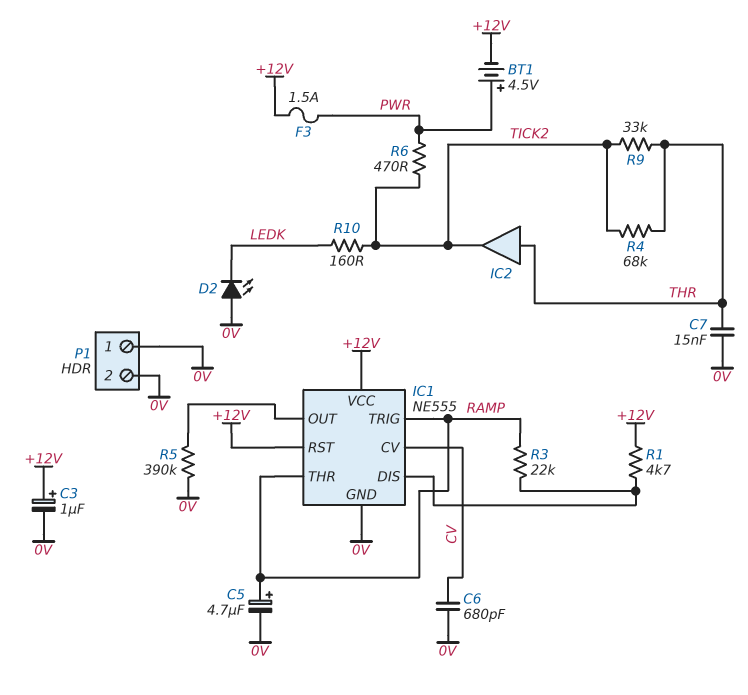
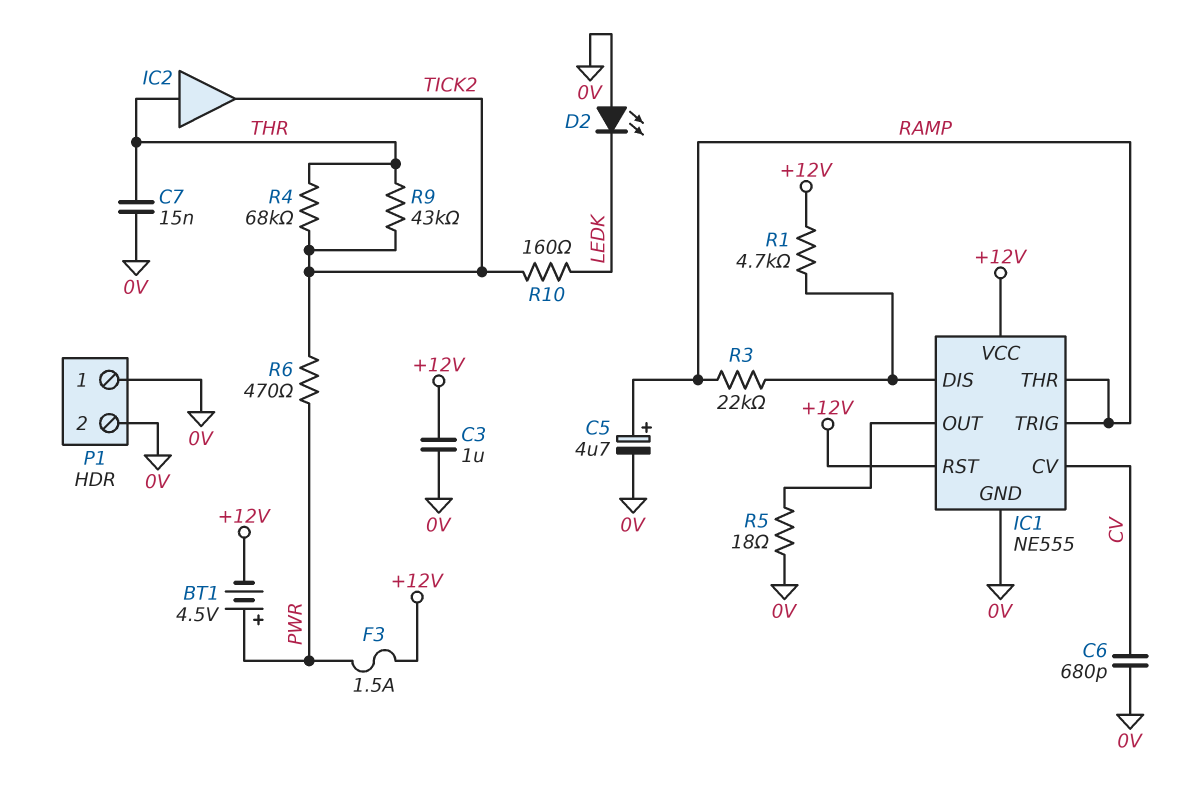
C3: 1uF (plus +12V, minus 0V) -> 1uF (+12V, 0V)
R5: 390k (0V, IC1/OUT) -> 18 (0V, IC1/OUT)
R9: 33k (THR, TICK2) -> 43k (THR, TICK2)

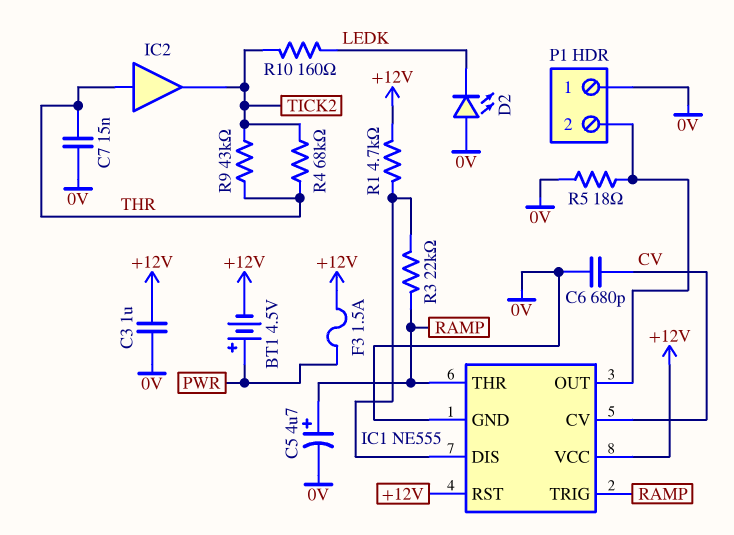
P1 pin 2: 0V -> IC1/OUT
R6: 470 (PWR, TICK2) -> none

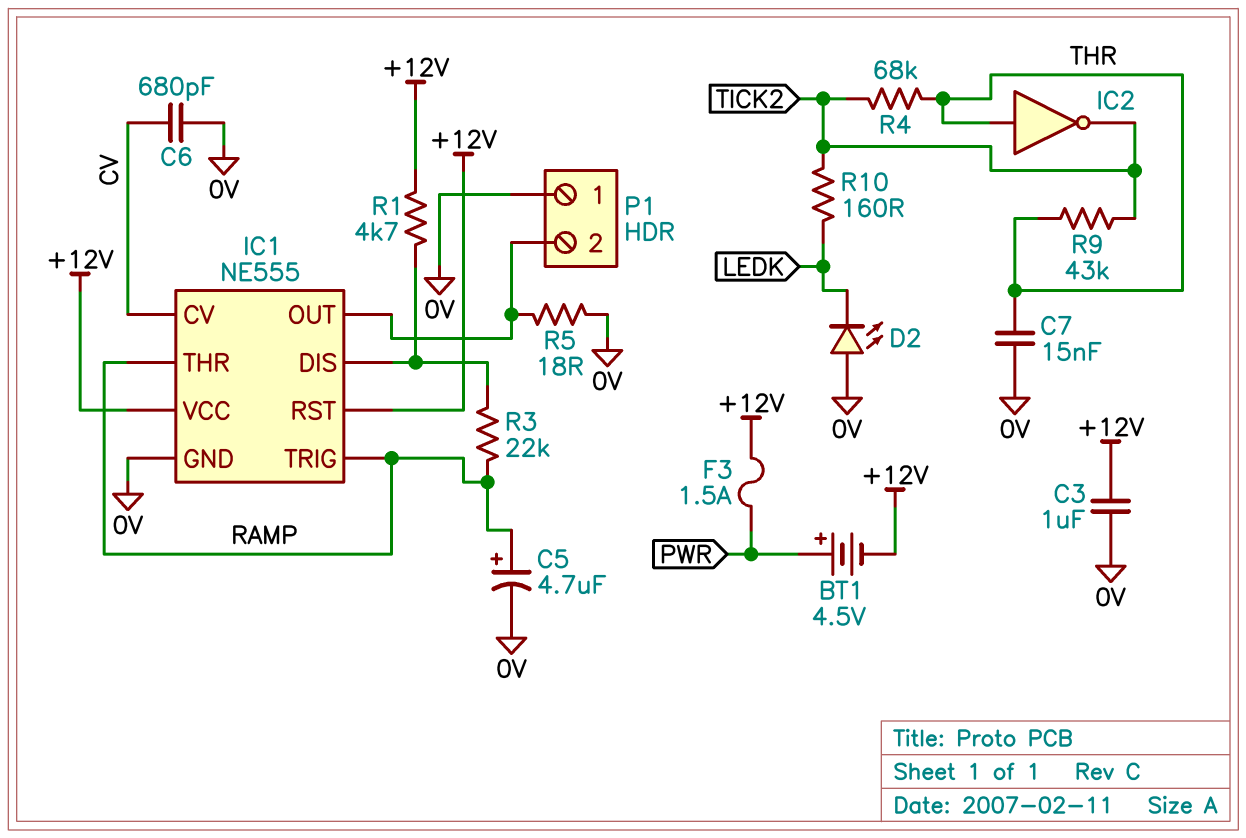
IC2: buffer (in THR, out TICK2) -> NOT (in THR, out TICK2)

